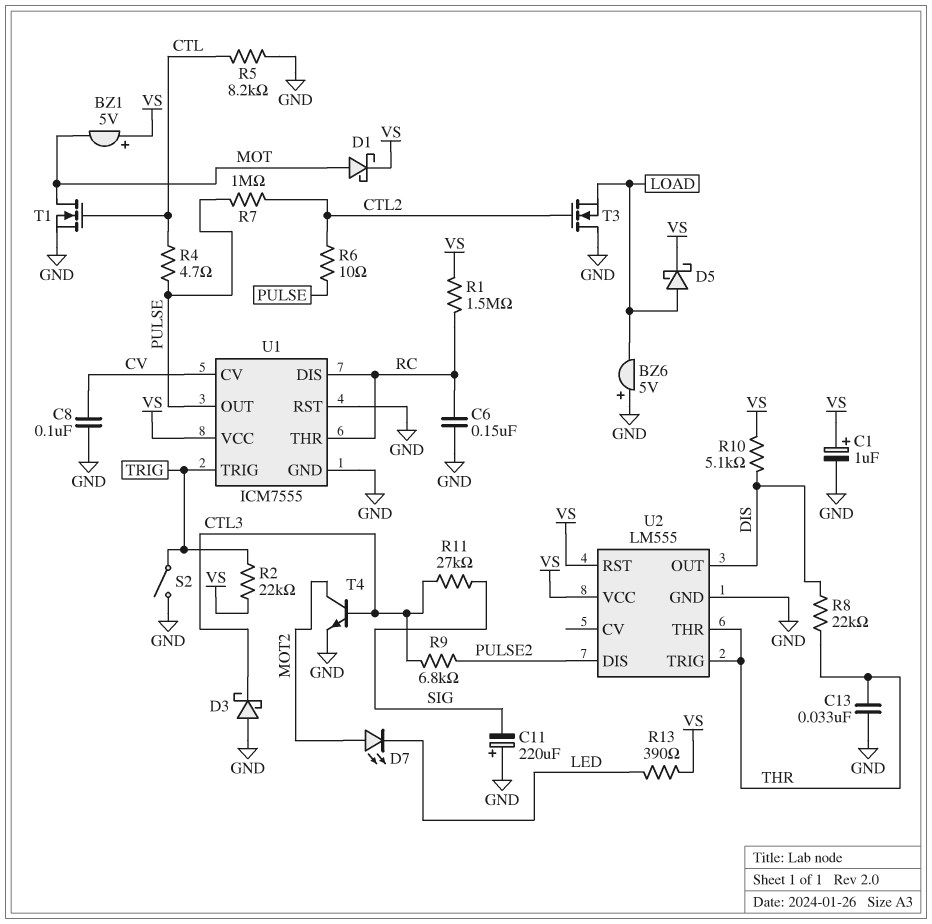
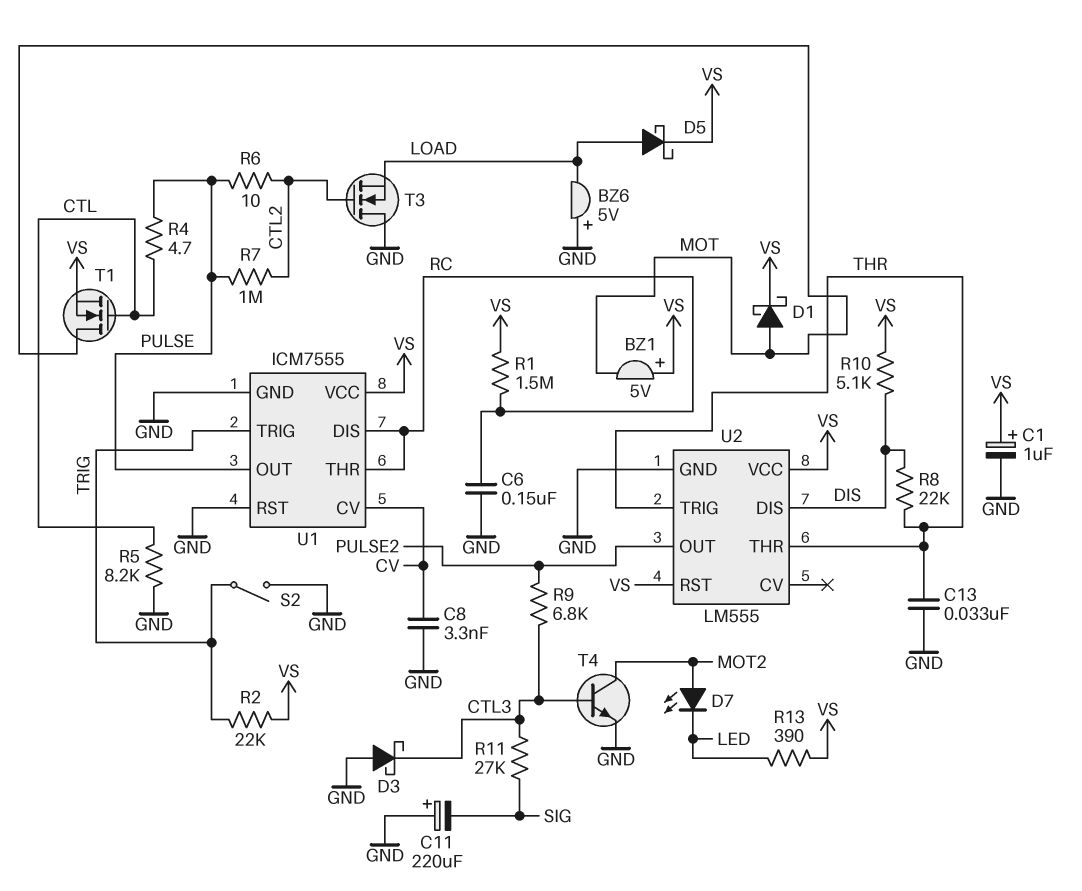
C8: 100nF (CV, GND) -> 3.3nF (CV, GND)
T1: NMOS (G CTL, D MOT, S GND) -> NMOS (G CTL, D MOT, S VS)
U2 pin DIS: PULSE2 -> DIS
U2 pin OUT: DIS -> PULSE2

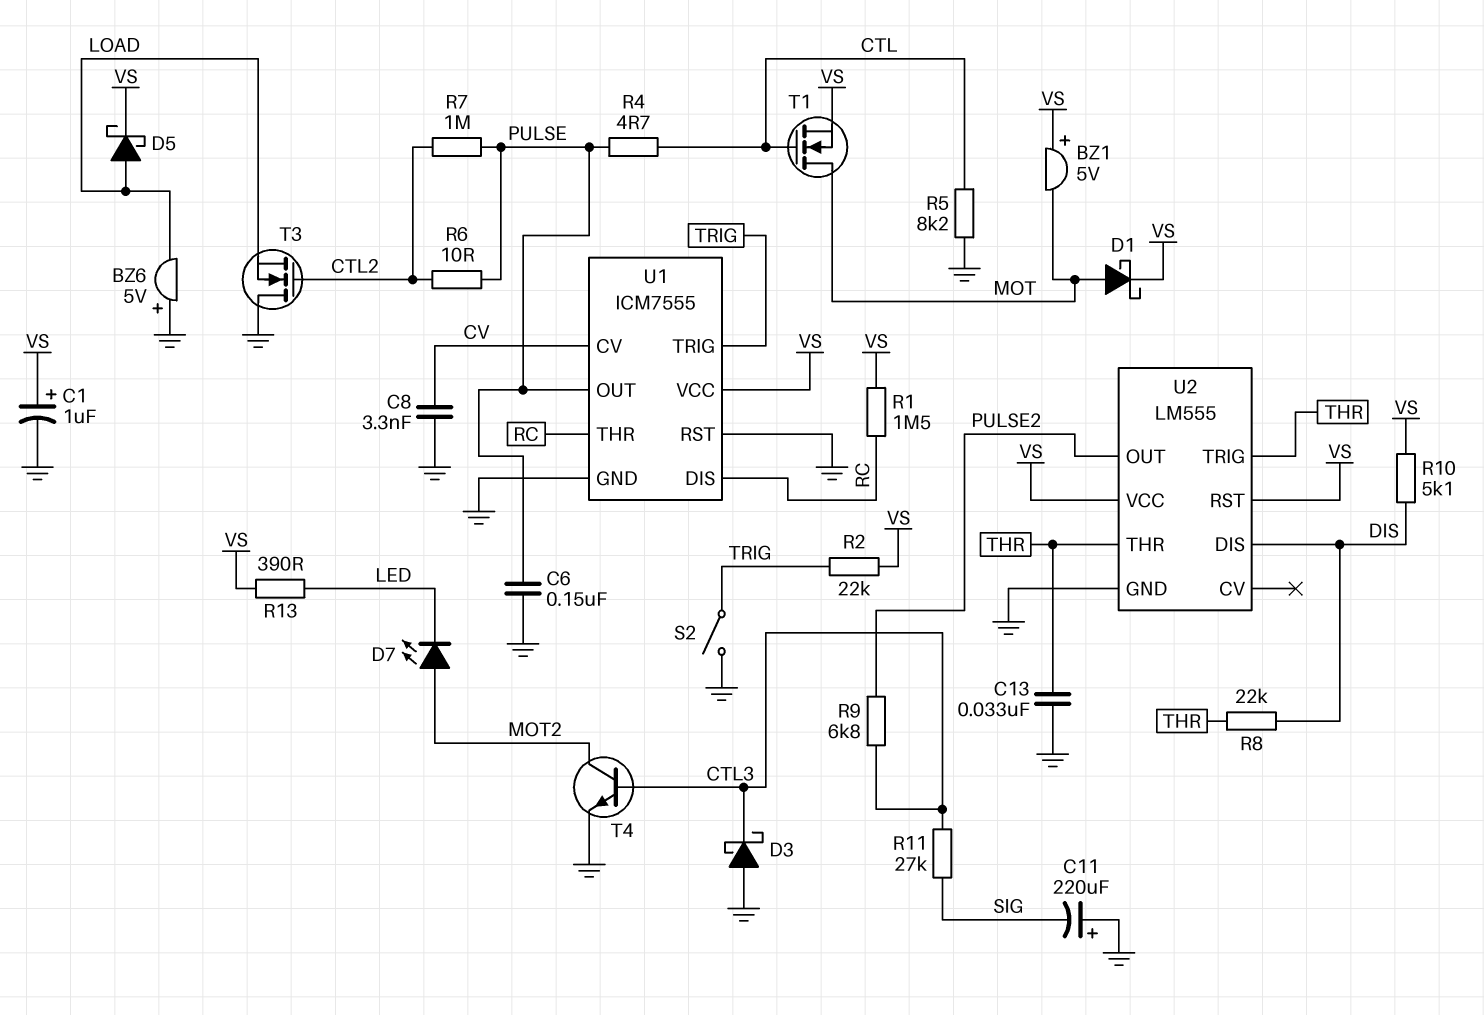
C6: 150nF (GND, RC) -> 150nF (GND, PULSE)

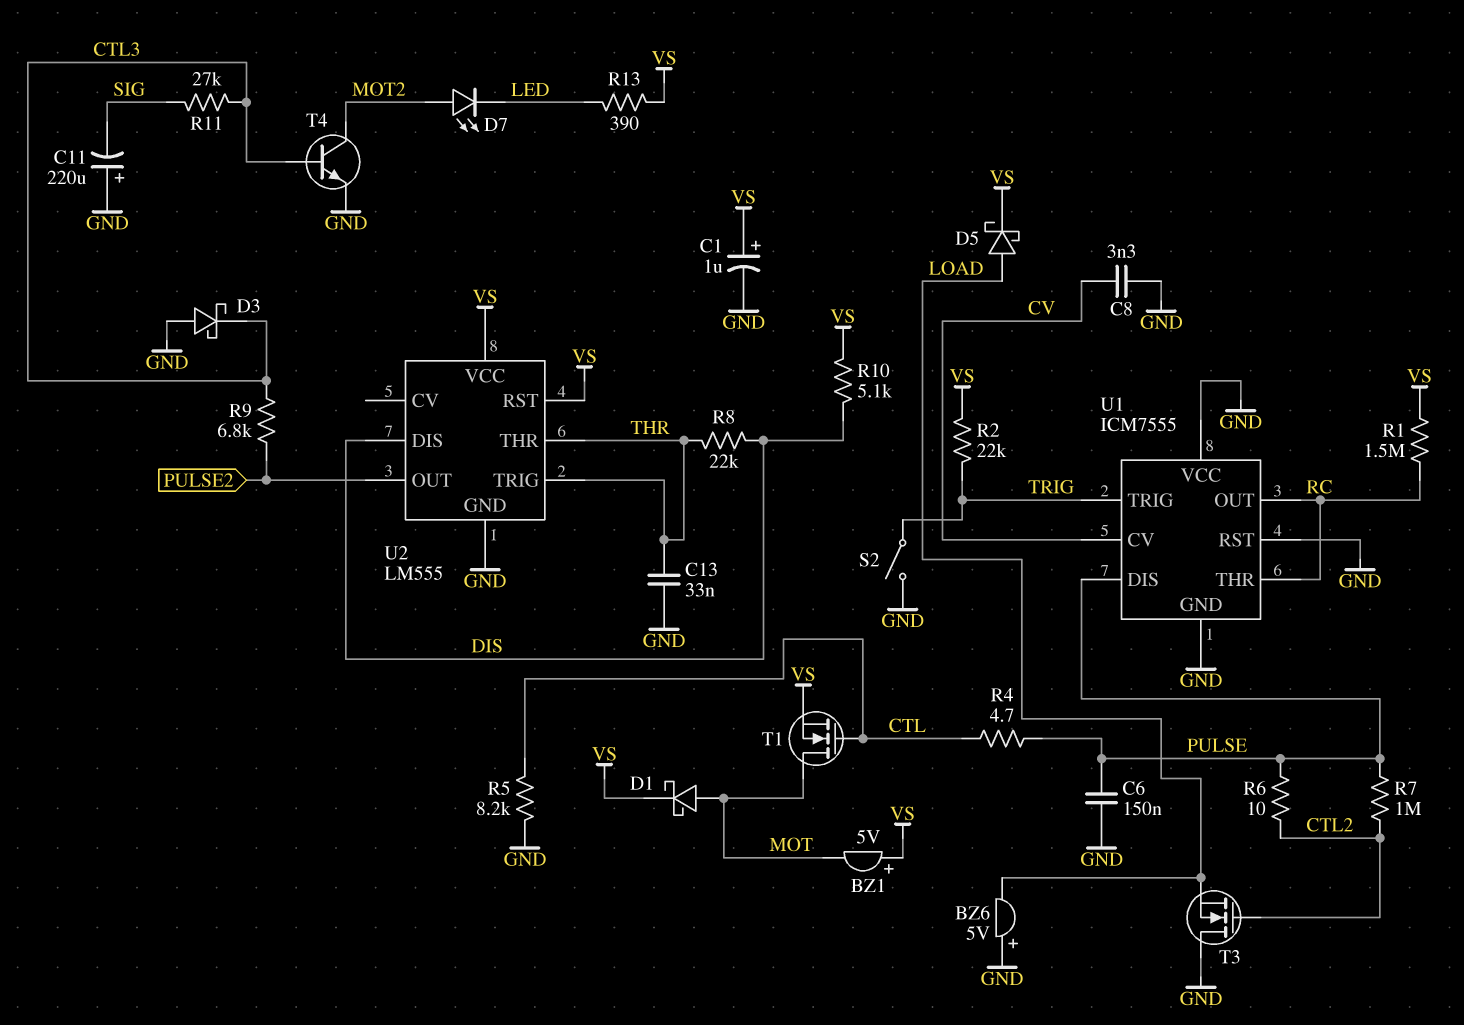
U1 pin DIS: RC -> PULSE
U1 pin OUT: PULSE -> RC
U1 pin VCC: VS -> GND

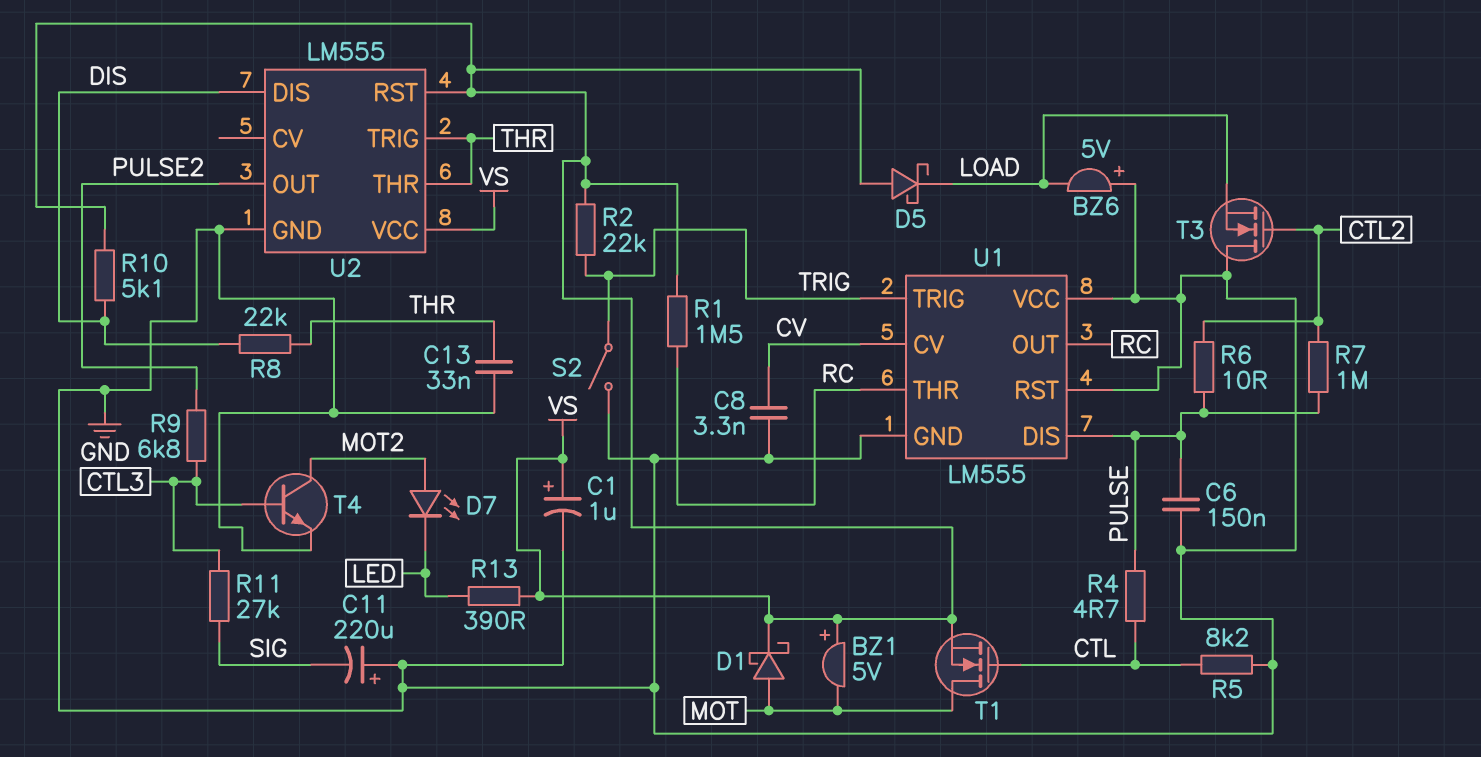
D3: schottky (A GND, K CTL3) -> none
D5: schottky (A LOAD, K VS) -> schottky (A VS, K LOAD)
U1: ICM7555 -> LM555

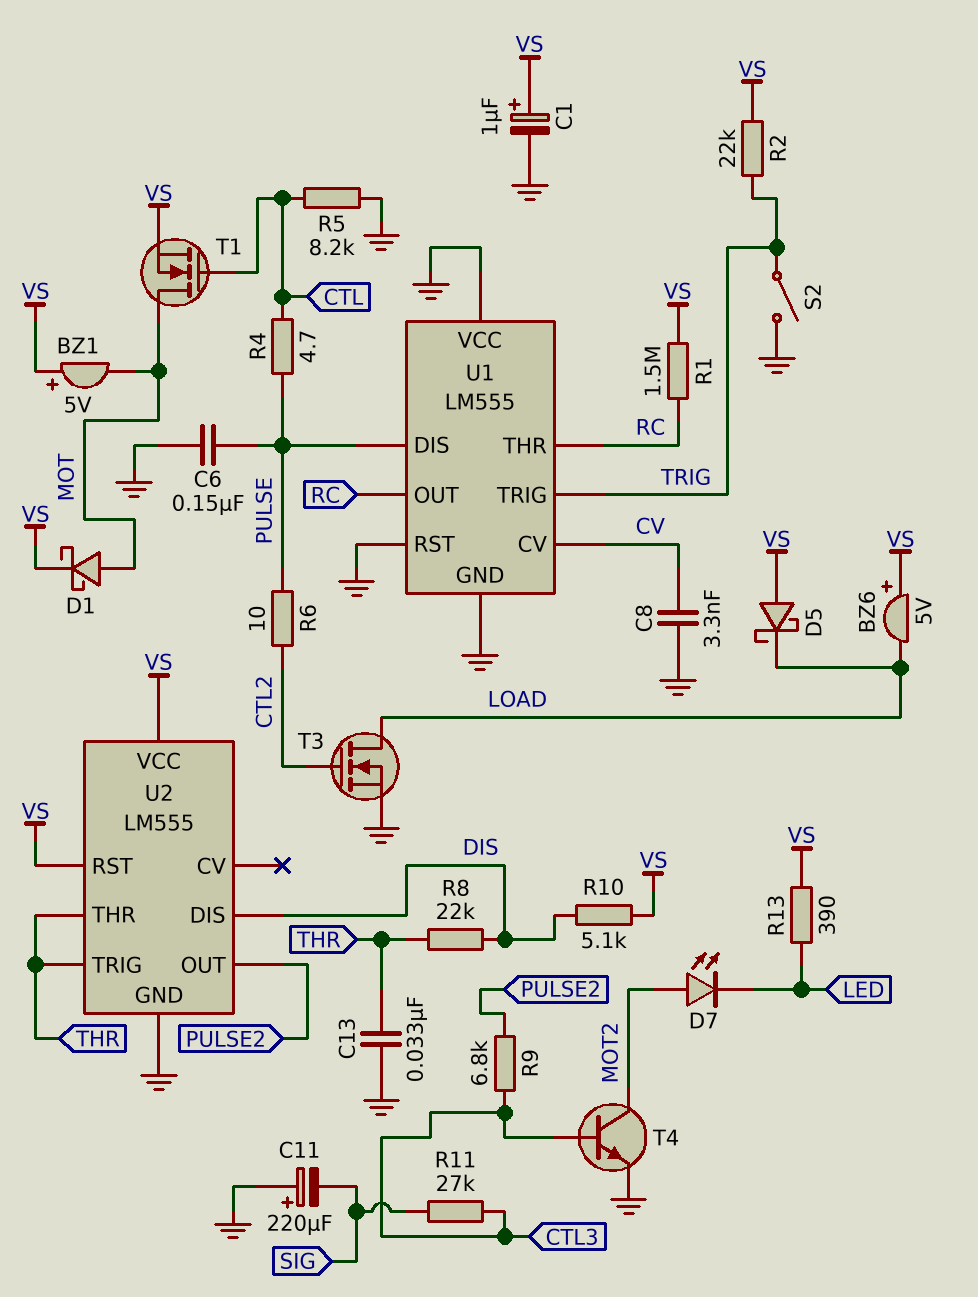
BZ6: buzzer 5V (plus GND, minus LOAD) -> buzzer 5V (plus VS, minus LOAD)
R7: 1M (CTL2, PULSE) -> none
T3: NMOS (G CTL2, D GND, S LOAD) -> NMOS (G CTL2, D LOAD, S GND)

